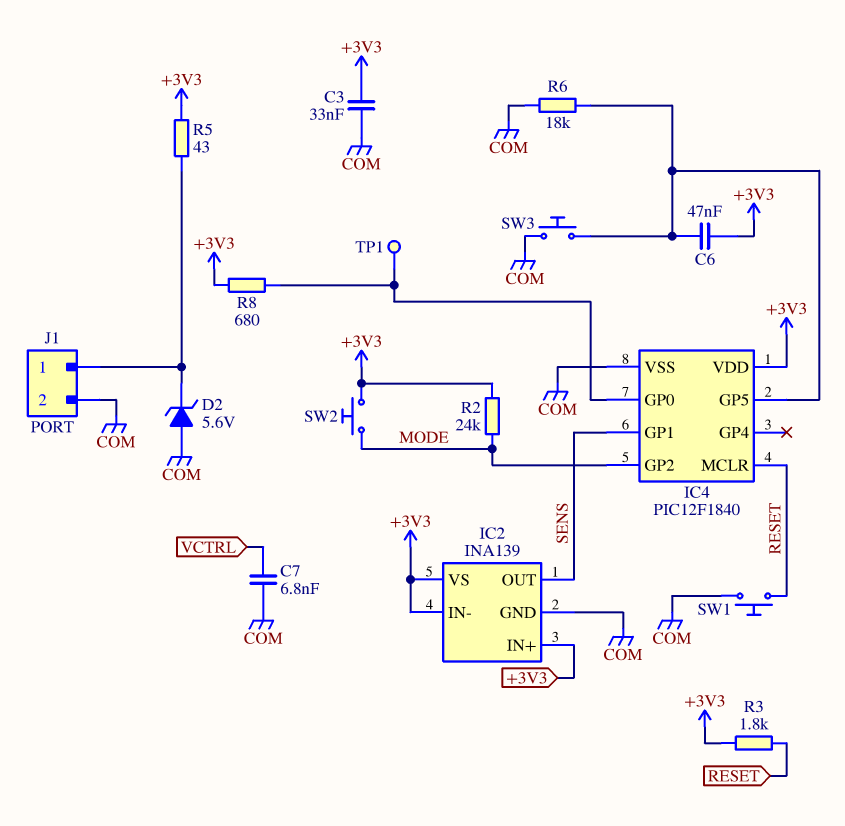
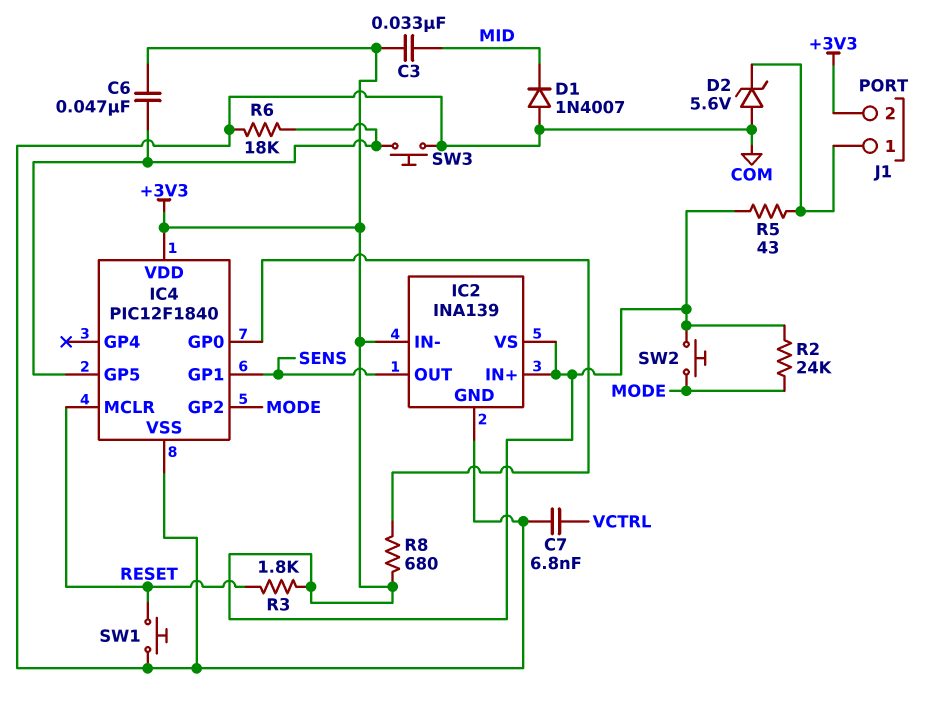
C3: 33nF (+3V3, COM) -> 33nF (+3V3, MID)
D1: none -> diode 1N4007 (A COM, K MID)
J1 pin 2: COM -> +3V3
TP1: test point (IC4/GP0) -> none

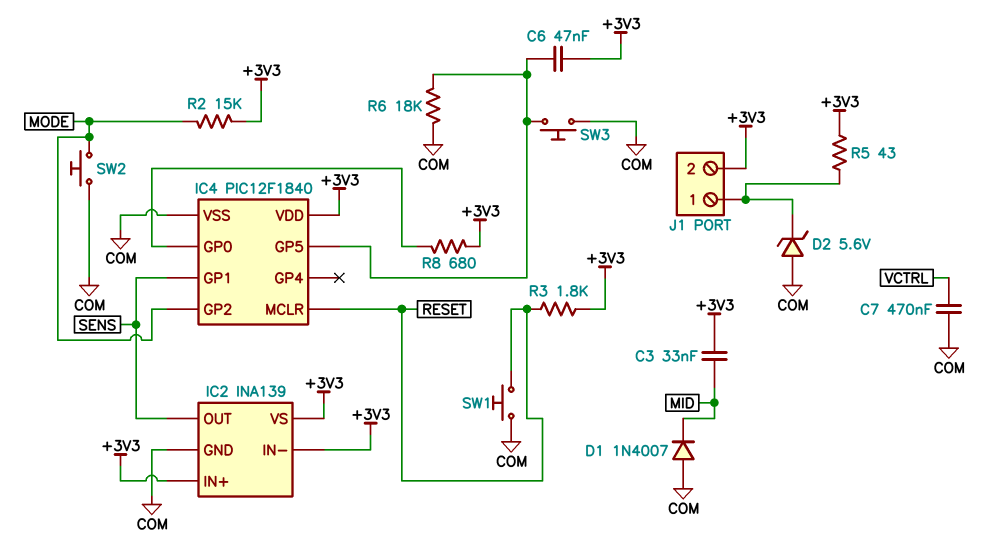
C7: 6.8nF (COM, VCTRL) -> 470nF (COM, VCTRL)
R2: 24k (+3V3, MODE) -> 15k (+3V3, MODE)
SW2: button (+3V3, MODE) -> button (COM, MODE)

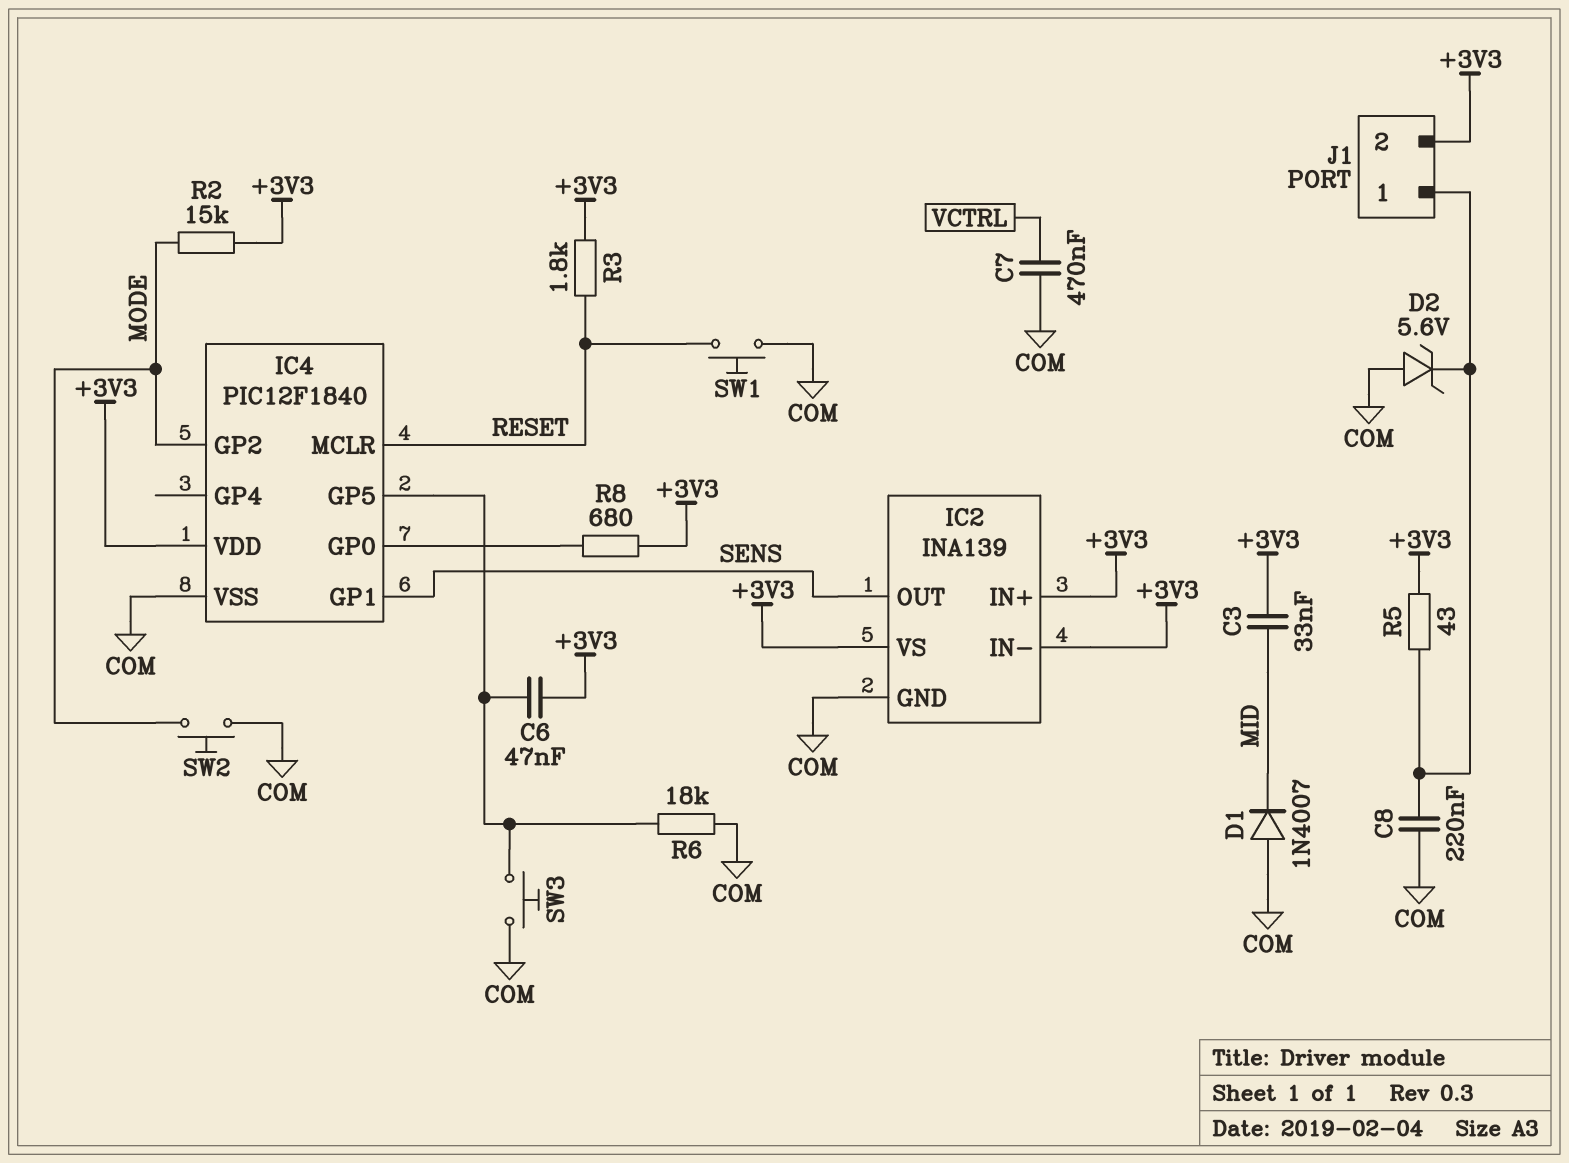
C8: none -> 220nF (COM, J1/1)

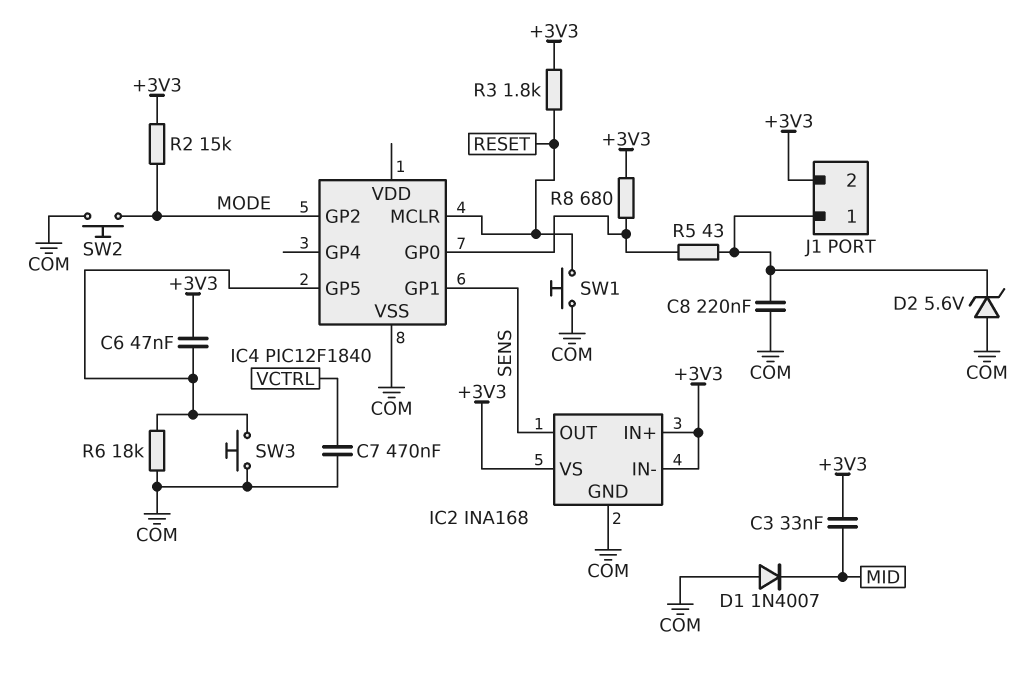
IC2: INA139 -> INA168
IC4 pin VDD: +3V3 -> none
R5: 43 (+3V3, J1/1) -> 43 (IC4/GP0, J1/1)

